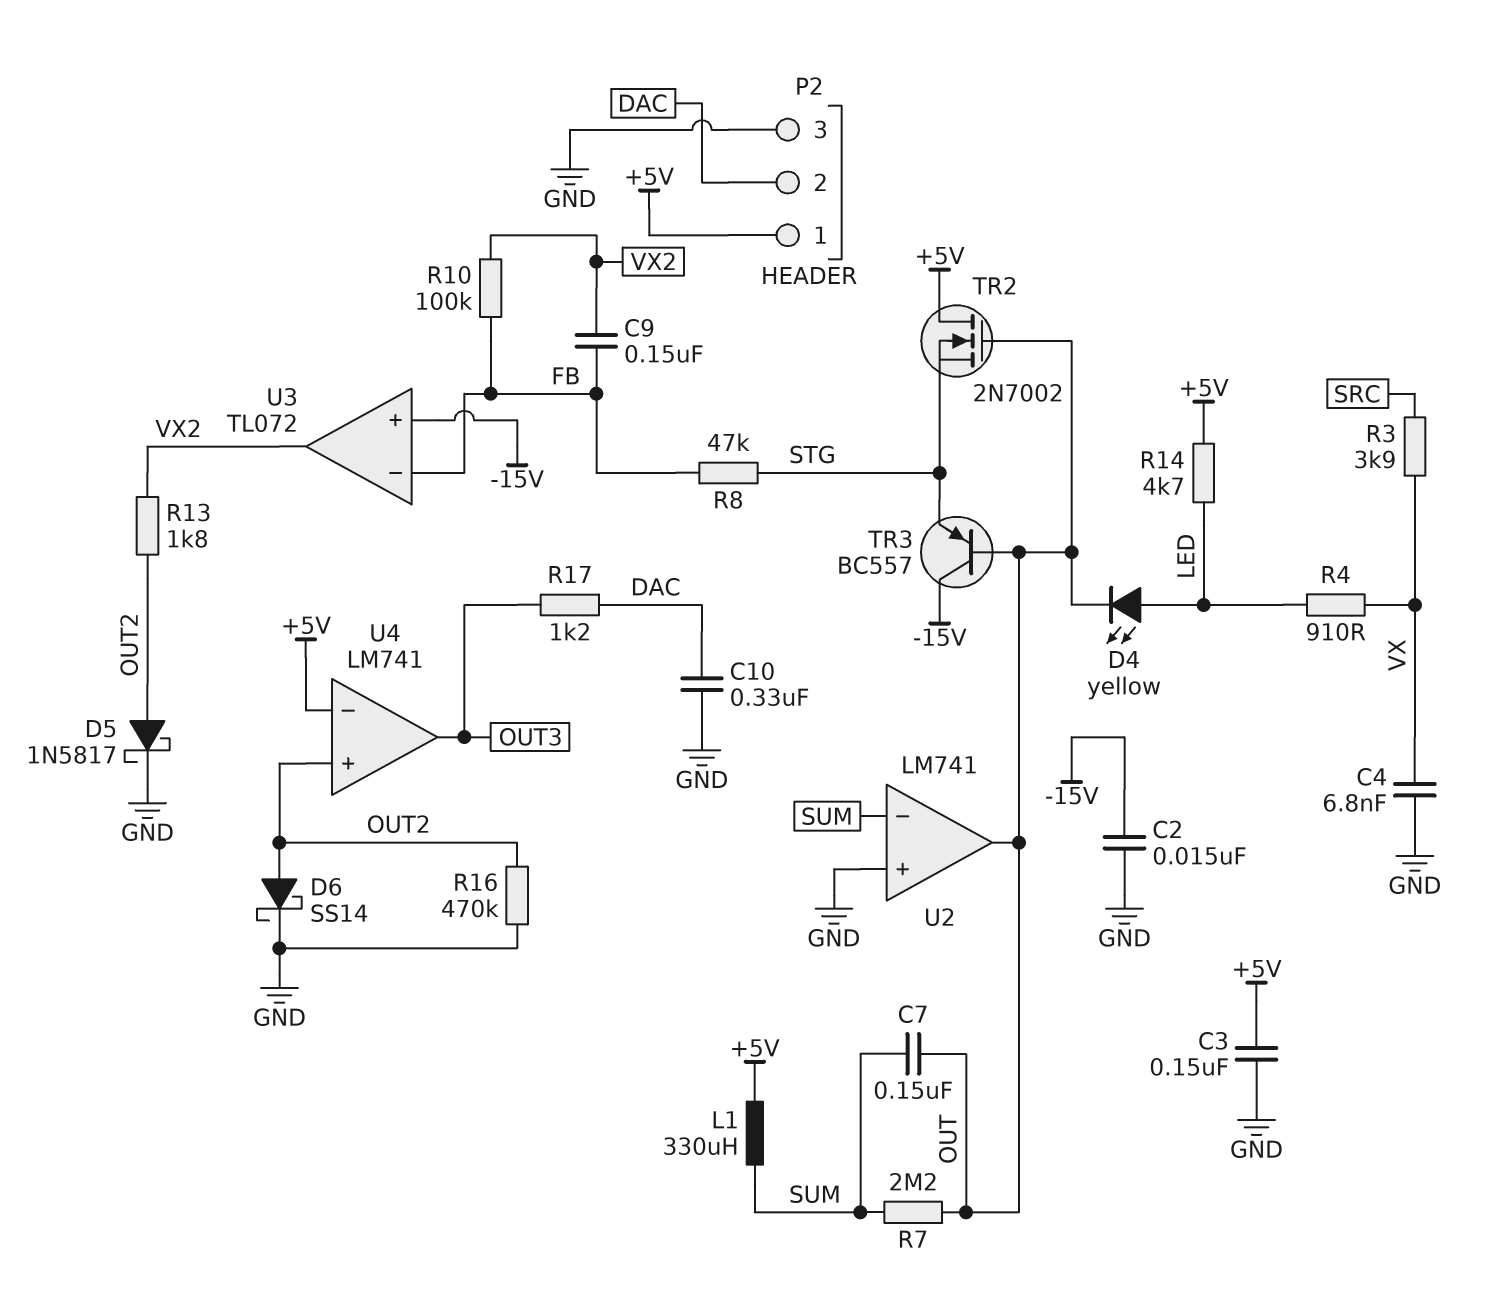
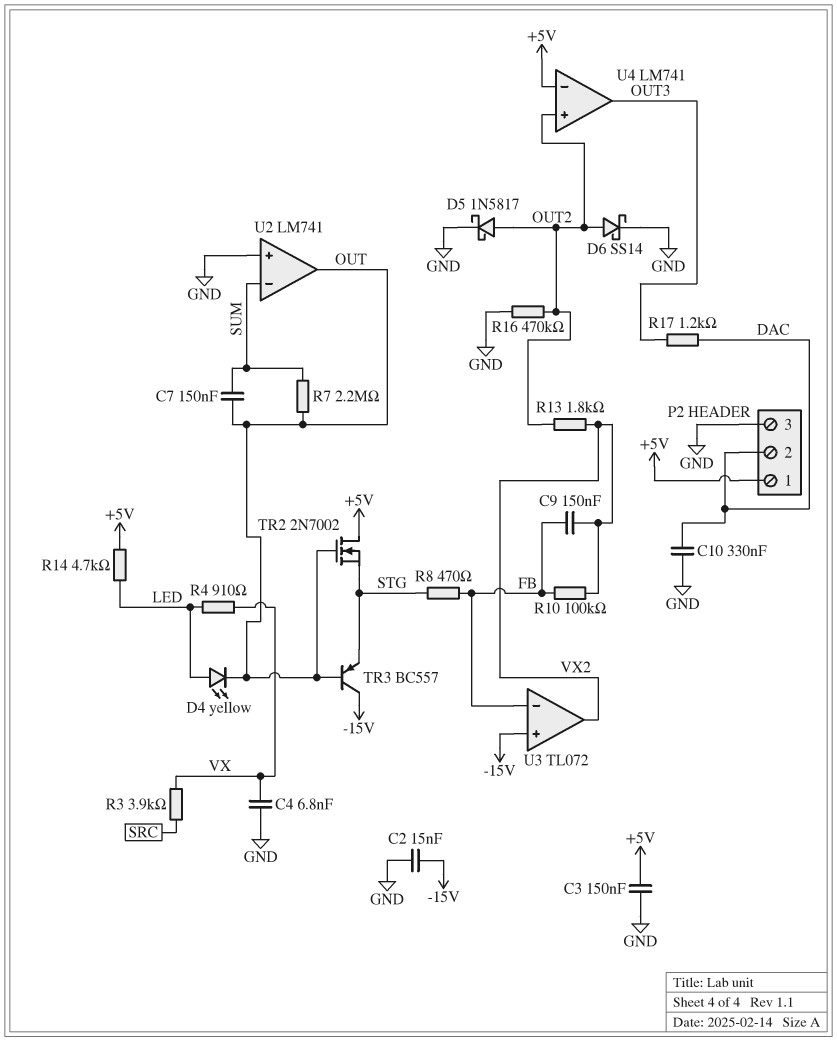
L1: 330uH (+5V, SUM) -> none
R8: 47k (FB, STG) -> 470 (FB, STG)

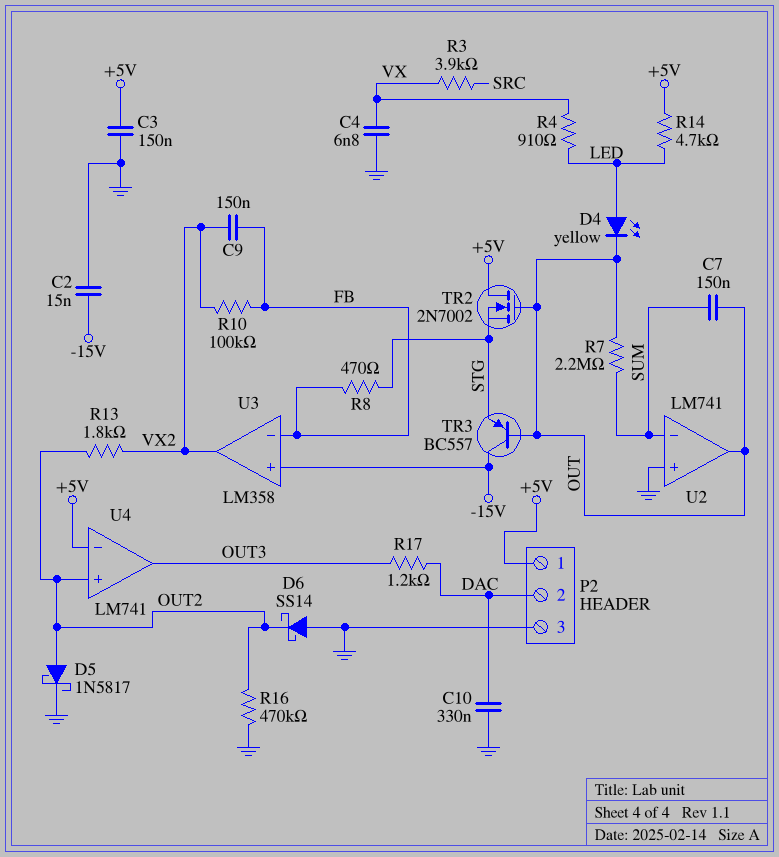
D6: schottky SS14 (A OUT2, K GND) -> schottky SS14 (A GND, K OUT2)
U3: TL072 -> LM358

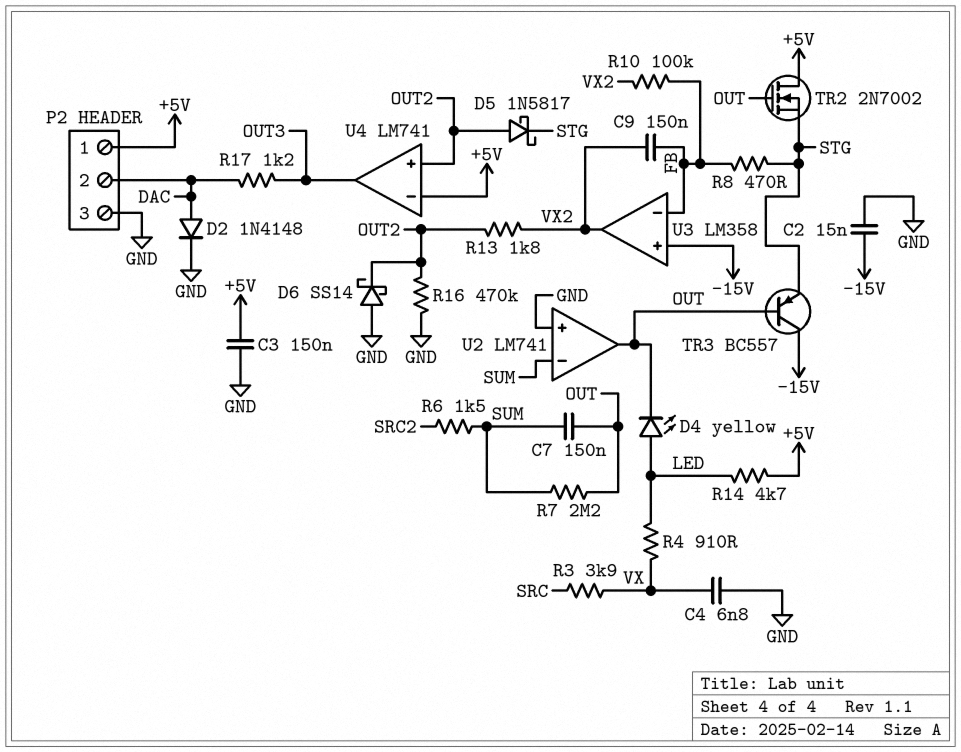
C10: 330nF (DAC, GND) -> none
D2: none -> diode 1N4148 (A DAC, K GND)
D5: schottky 1N5817 (A OUT2, K GND) -> schottky 1N5817 (A OUT2, K STG)
R6: none -> 1.5k (SRC2, SUM)

